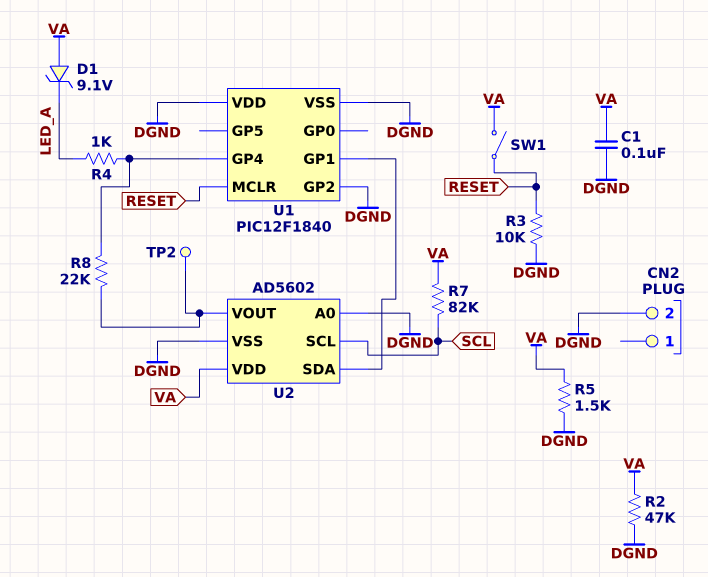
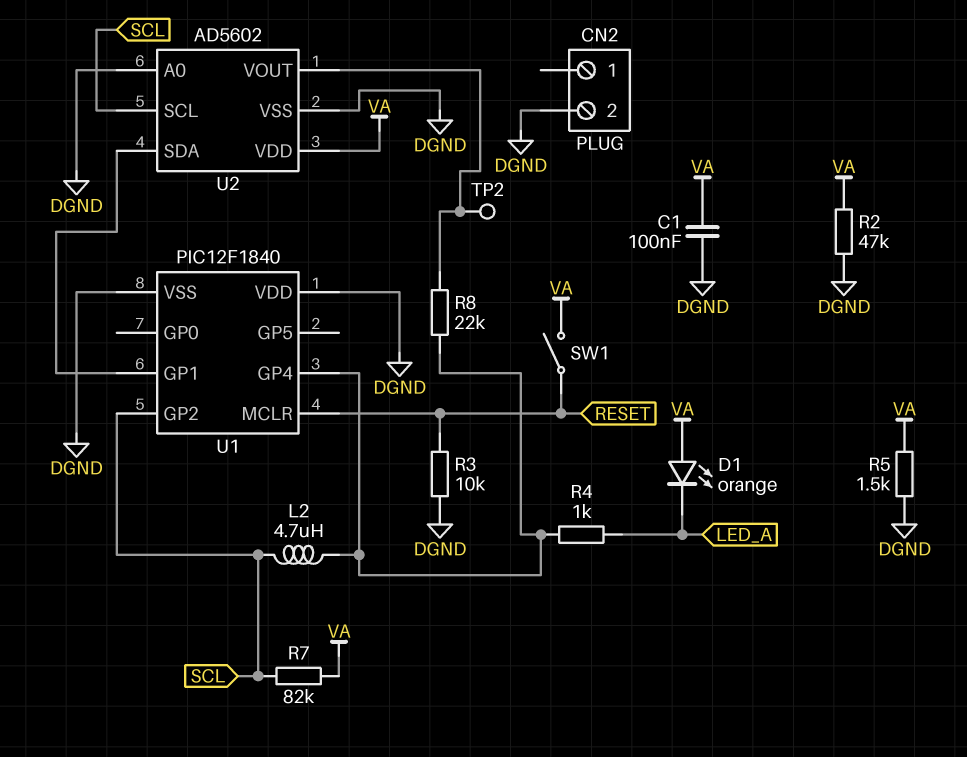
D1: zener 9.1V (A VA, K LED_A) -> LED orange (A VA, K LED_A)
L2: none -> 4.7uH (SCL, U1/GP4)
U1 pin GP2: DGND -> SCL

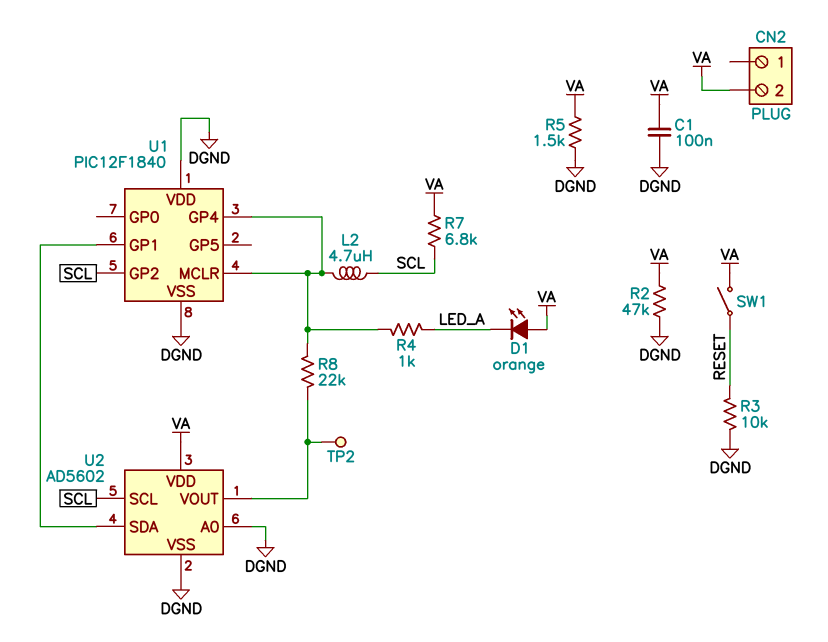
CN2 pin 2: DGND -> VA
R7: 82k (SCL, VA) -> 6.8k (SCL, VA)
U1 pin MCLR: RESET -> U1/GP4

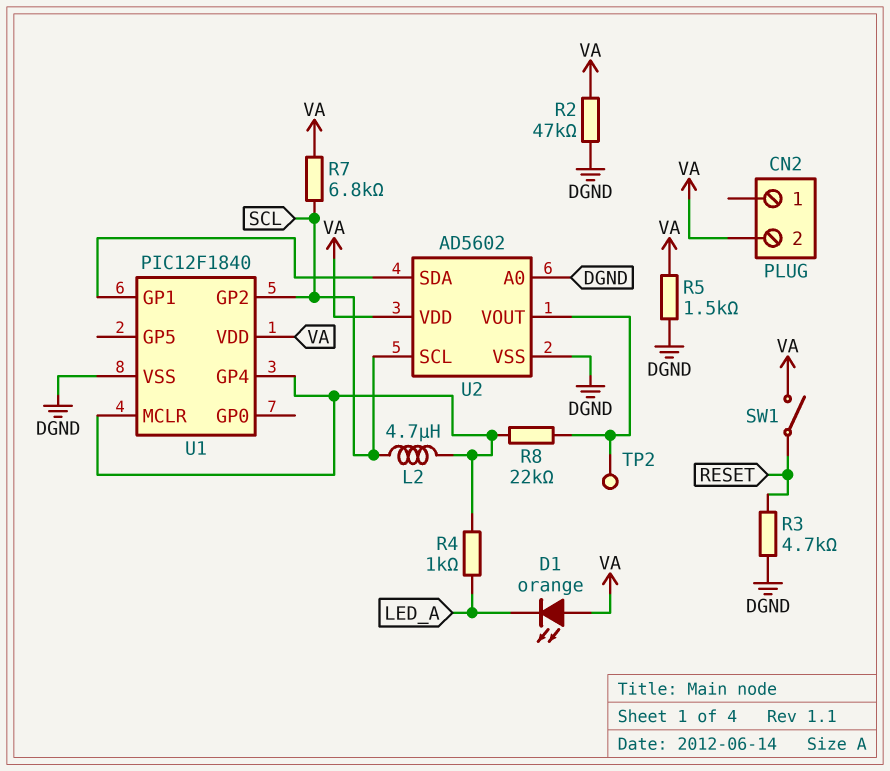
C1: 100nF (DGND, VA) -> none
R3: 10k (DGND, RESET) -> 4.7k (DGND, RESET)
U1 pin VDD: DGND -> VA

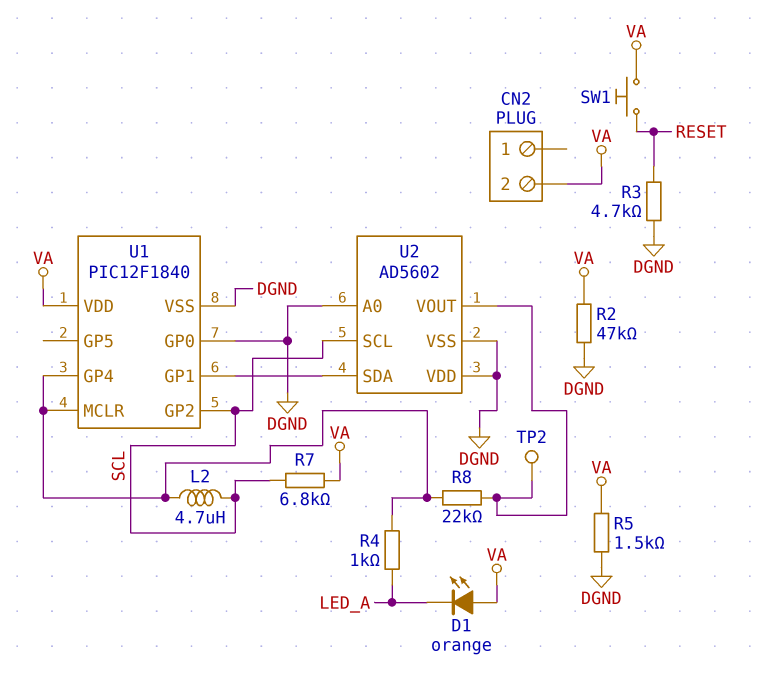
SW1: switch (RESET, VA) -> button (RESET, VA)
U1 pin GP0: none -> DGND
U2 pin VDD: VA -> DGND

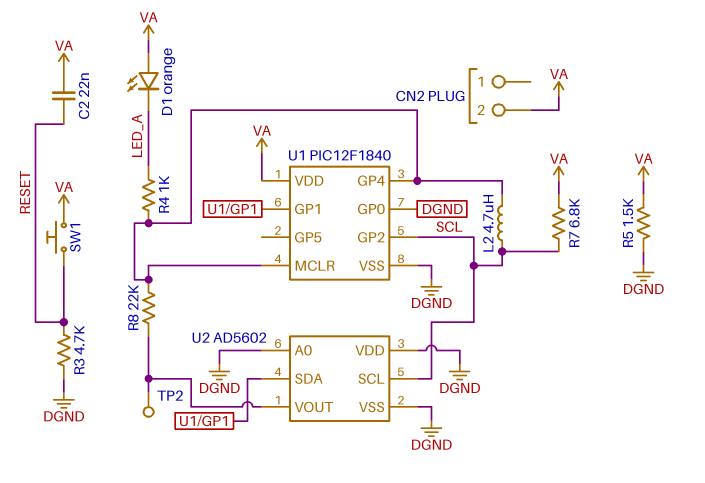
C2: none -> 22nF (RESET, VA)
R2: 47k (DGND, VA) -> none

